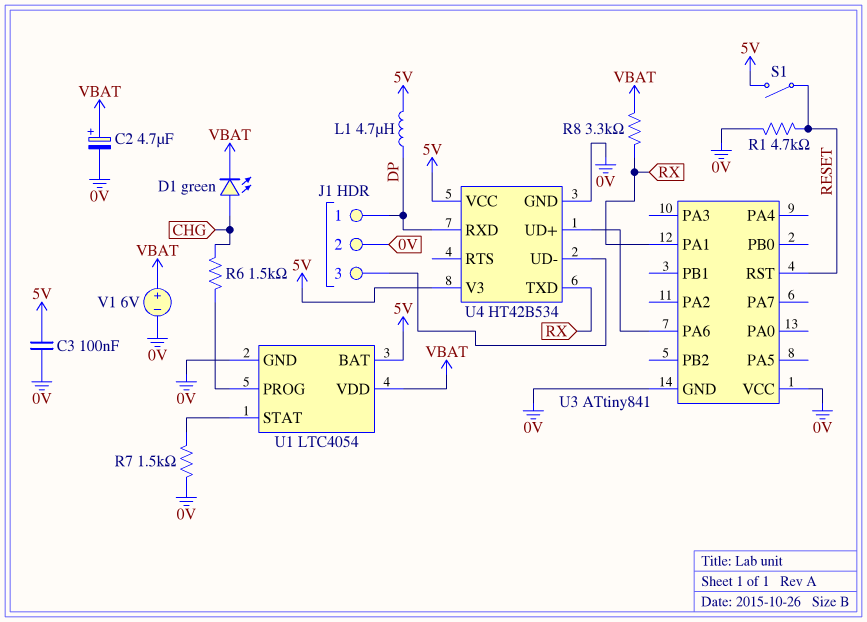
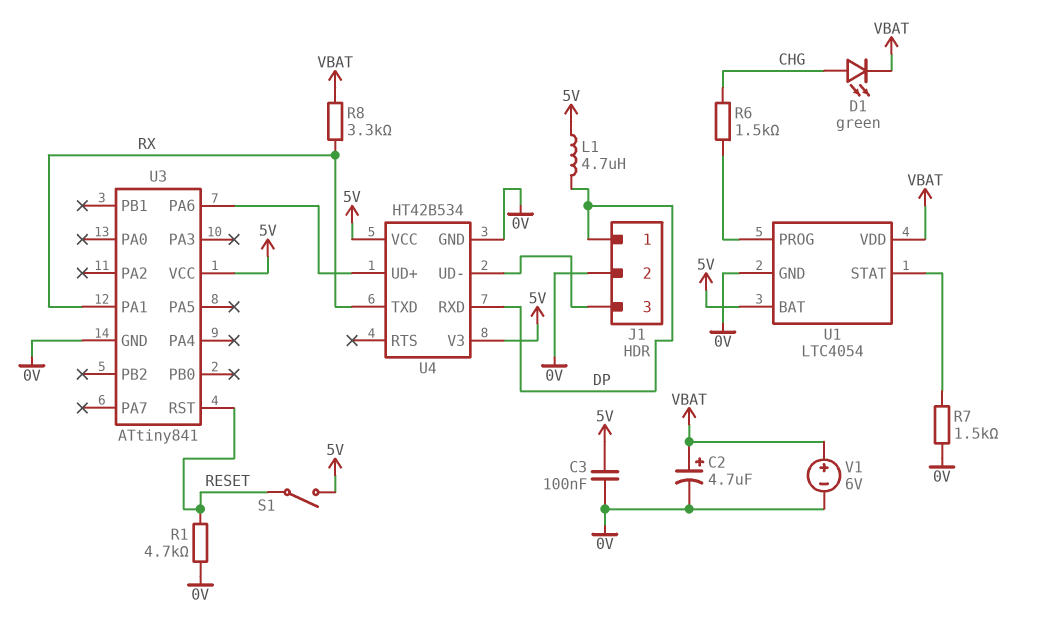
U3 pin VCC: 0V -> 5V

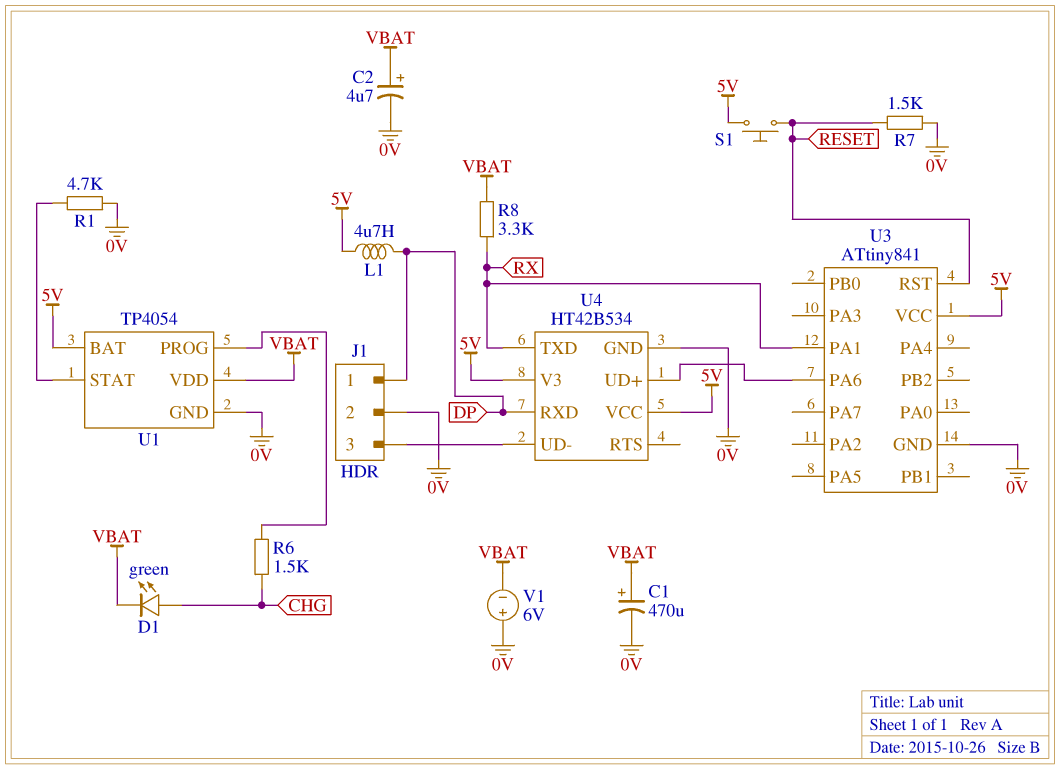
C1: none -> 470uF (plus VBAT, minus 0V)
C3: 100nF (0V, 5V) -> none
R1: 4.7k (0V, RESET) -> 4.7k (0V, U1/STAT)
R7: 1.5k (0V, U1/STAT) -> 1.5k (0V, RESET)
S1: switch (5V, RESET) -> button (5V, RESET)
U1: LTC4054 -> TP4054
V1: 6V (plus VBAT, minus 0V) -> 6V (plus 0V, minus VBAT)

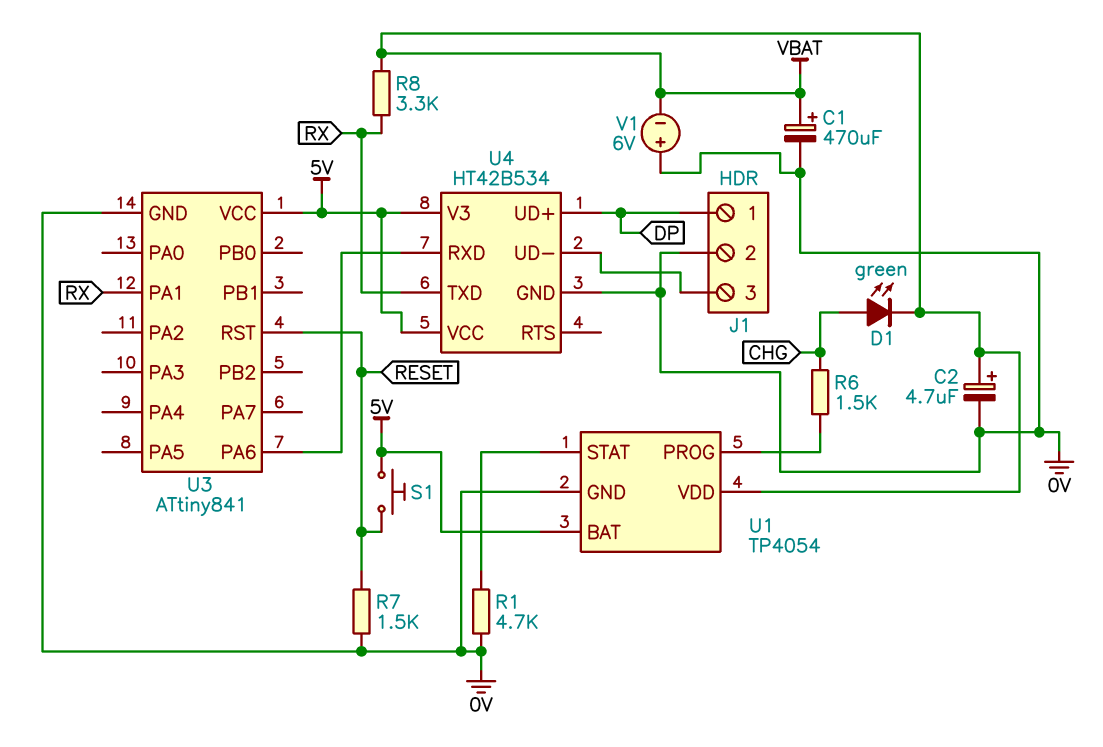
L1: 4.7uH (5V, DP) -> none
U4 pin RXD: DP -> U3/PA6
U4 pin UD+: U3/PA6 -> DP

